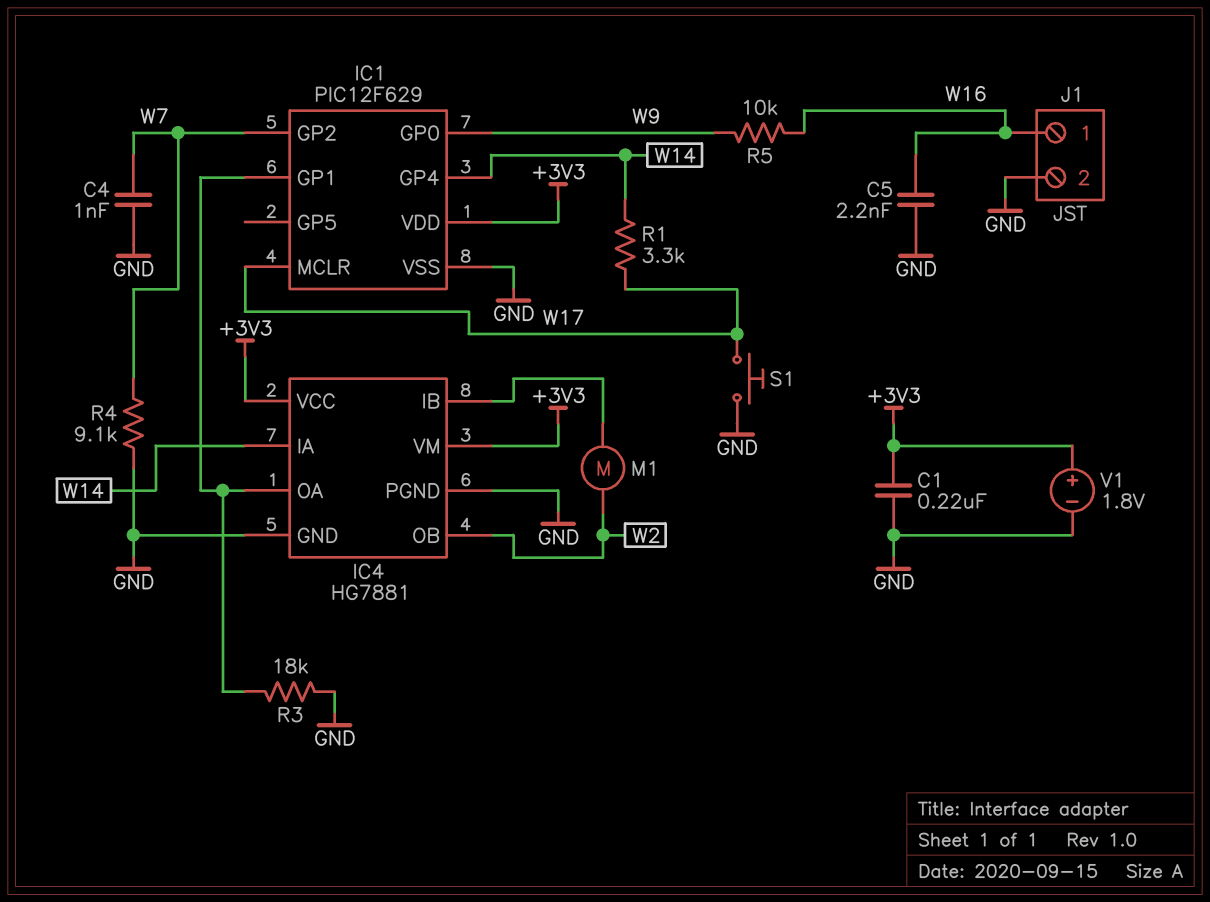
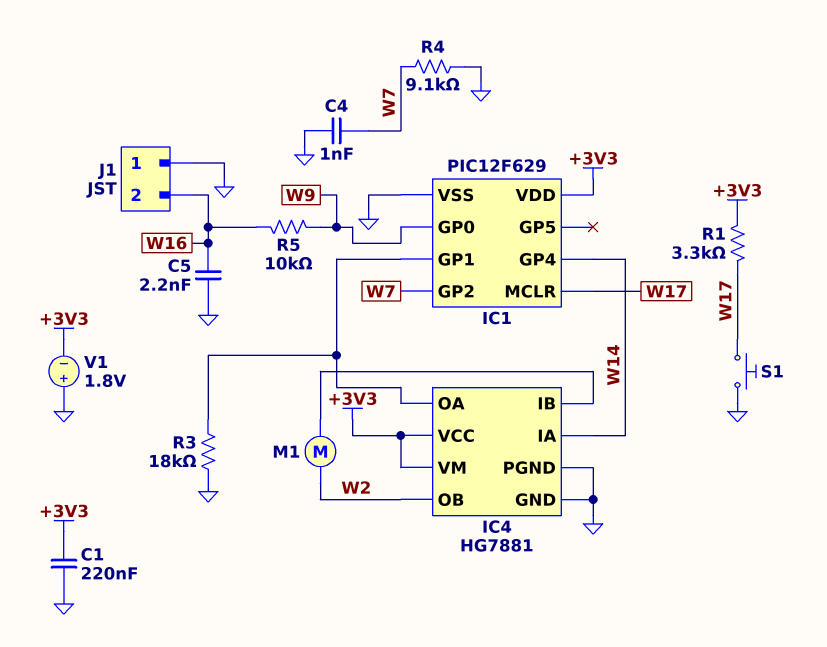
J1 pin 1: W16 -> GND
J1 pin 2: GND -> W16
R1: 3.3k (W14, W17) -> 3.3k (+3V3, W17)
V1: 1.8V (plus +3V3, minus GND) -> 1.8V (plus GND, minus +3V3)

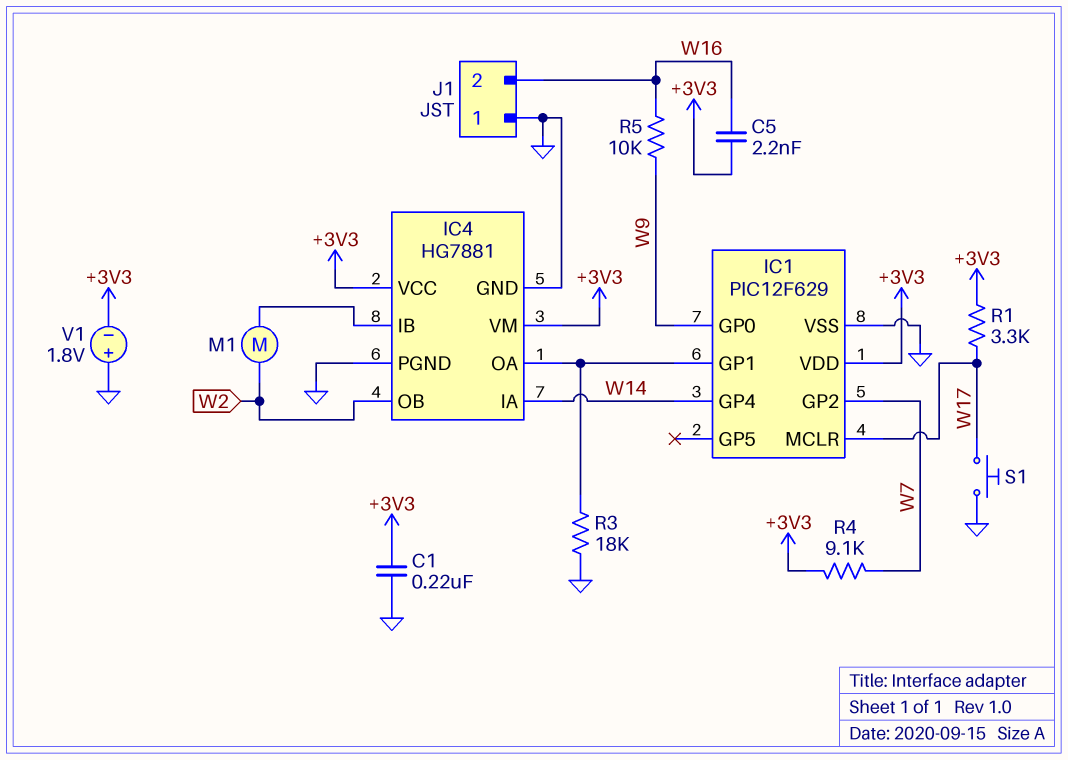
C4: 1nF (GND, W7) -> none
C5: 2.2nF (GND, W16) -> 2.2nF (+3V3, W16)
R4: 9.1k (GND, W7) -> 9.1k (+3V3, W7)

